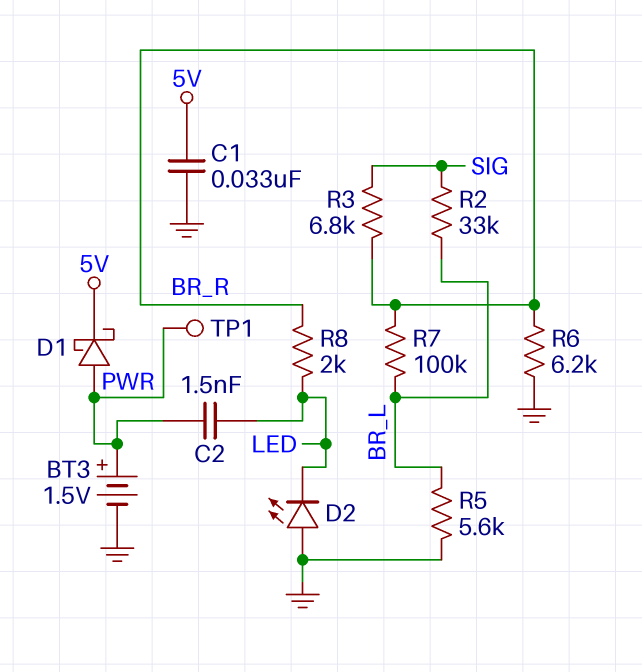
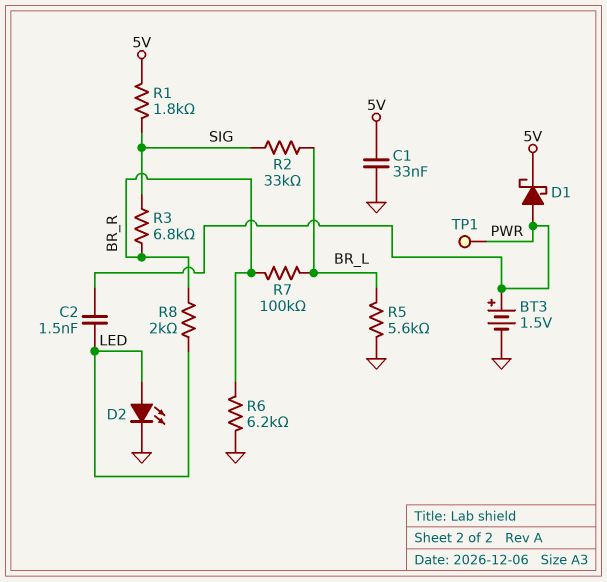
D2: LED (A GND, K LED) -> LED (A LED, K GND)
R1: none -> 1.8k (5V, SIG)

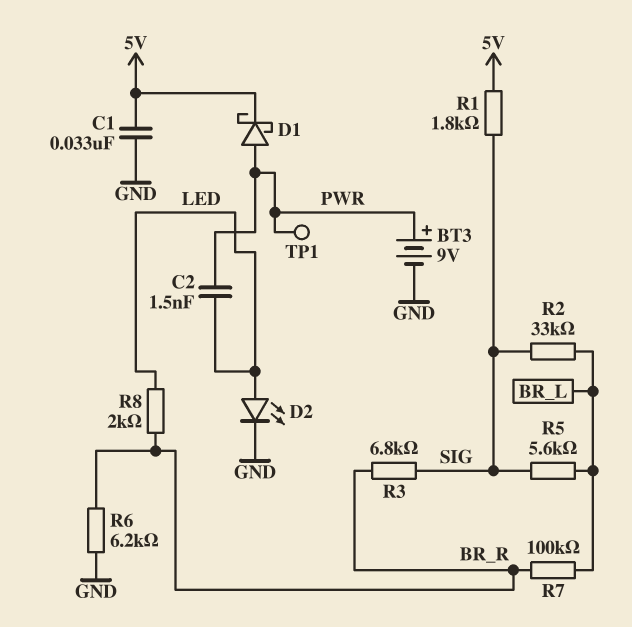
BT3: 1.5V (plus PWR, minus GND) -> 9V (plus PWR, minus GND)
R5: 5.6k (BR_L, GND) -> 5.6k (BR_L, SIG)

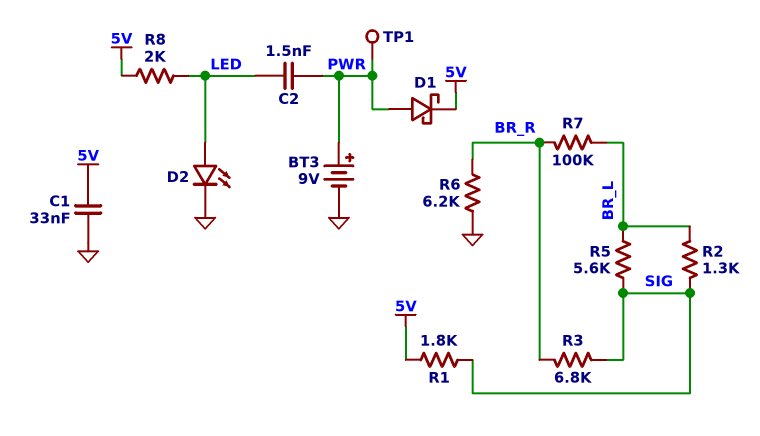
R2: 33k (BR_L, SIG) -> 1.3k (BR_L, SIG)
R8: 2k (BR_R, LED) -> 2k (5V, LED)

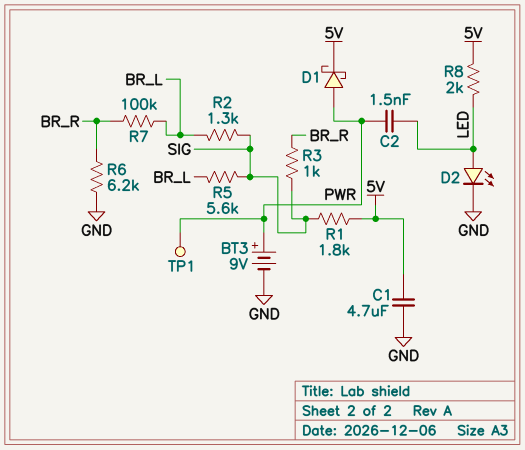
C1: 33nF (5V, GND) -> 4.7uF (5V, GND)
R3: 6.8k (BR_R, SIG) -> 1k (BR_R, SIG)

